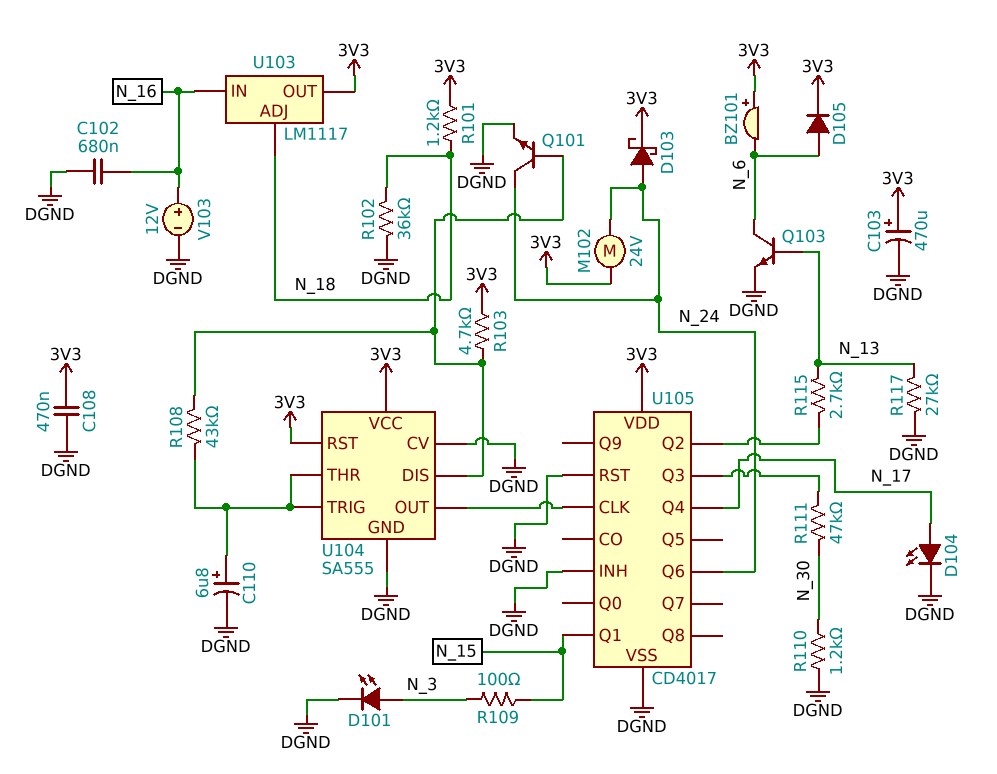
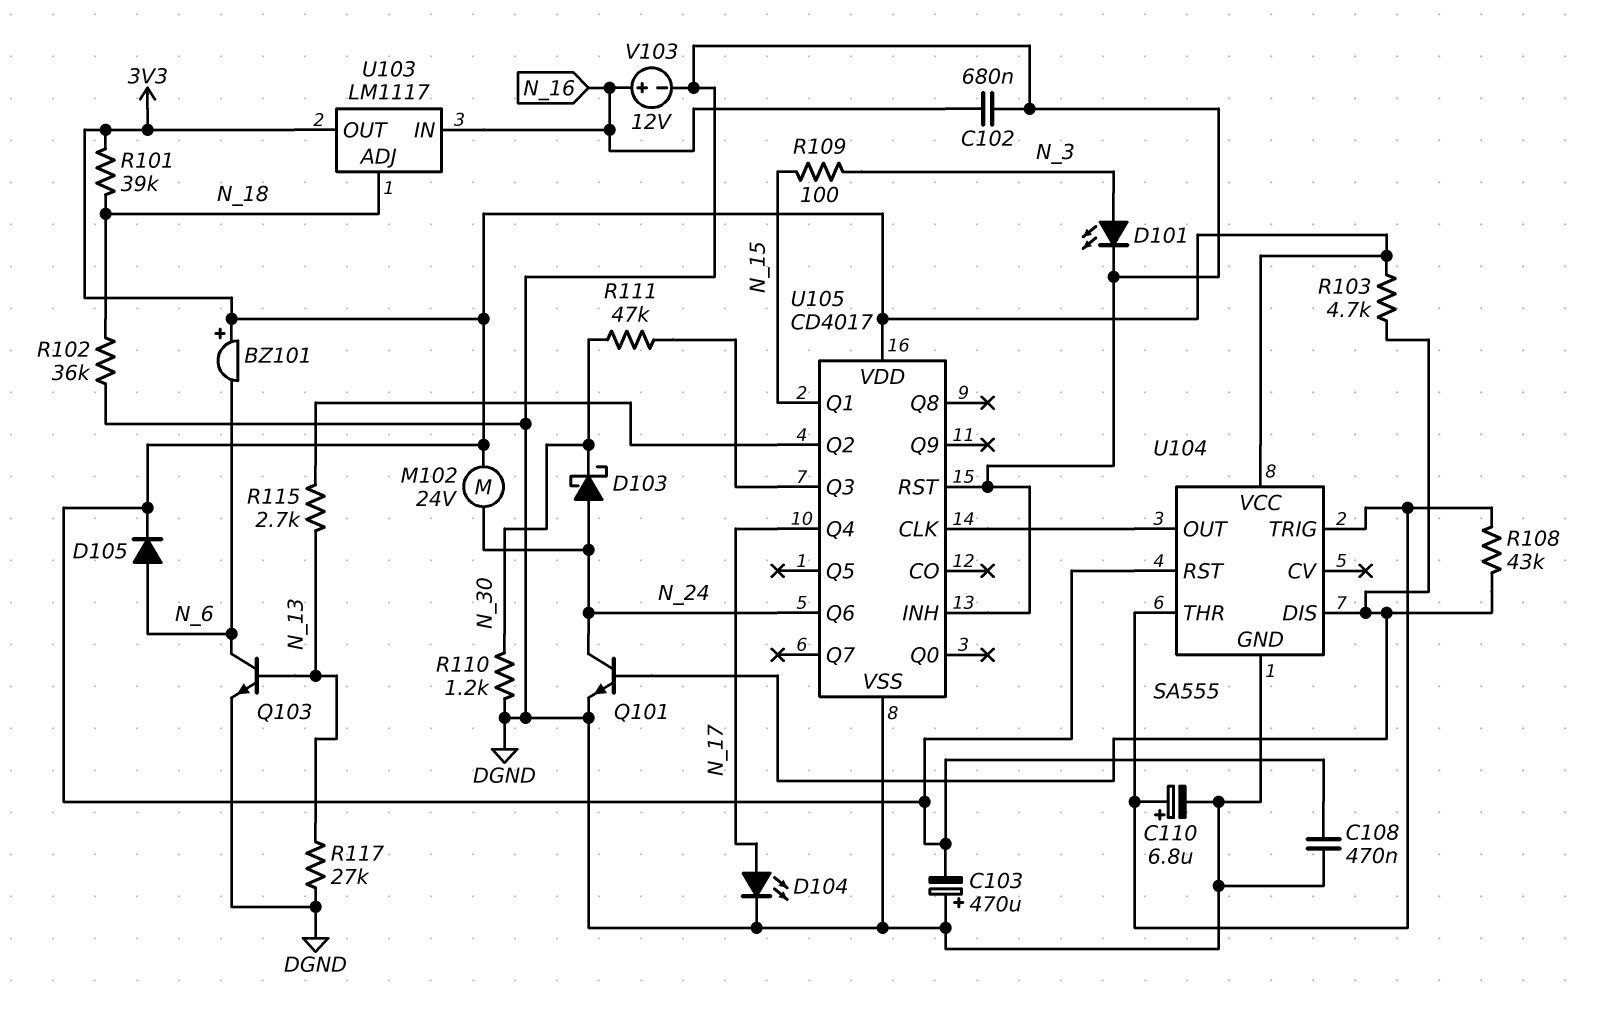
C103: 470uF (plus 3V3, minus DGND) -> 470uF (plus DGND, minus 3V3)
D103: schottky (A N_24, K 3V3) -> schottky (A N_24, K N_30)
R101: 1.2k (3V3, N_18) -> 39k (3V3, N_18)
U104 pin CV: DGND -> none

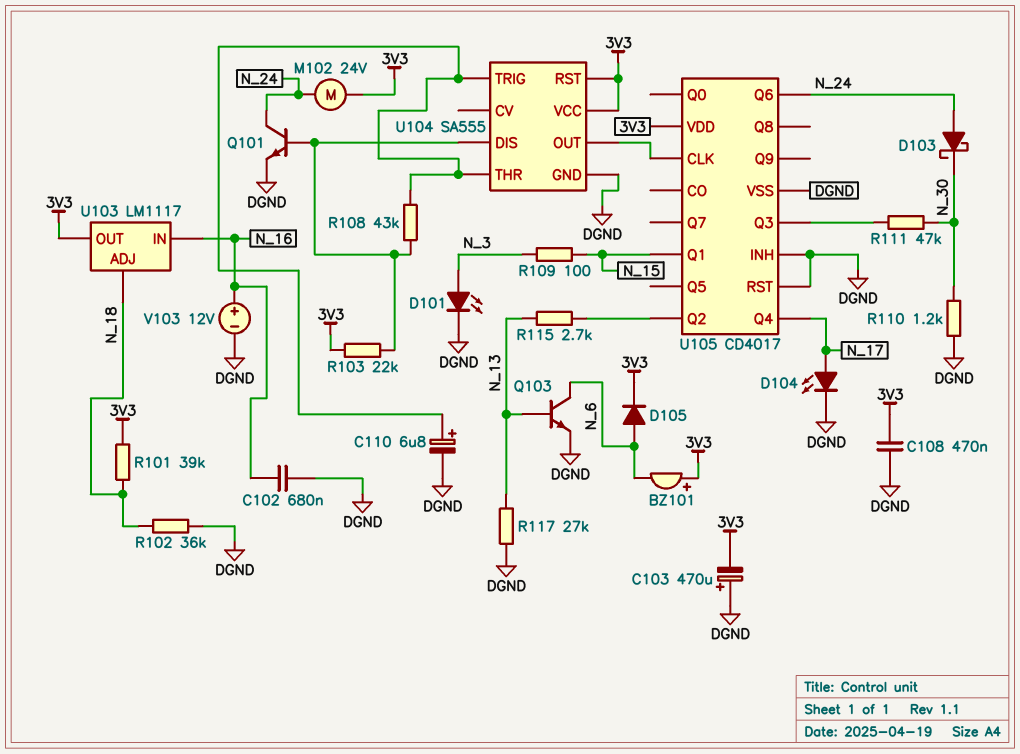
R103: 4.7k (3V3, U104/DIS) -> 22k (3V3, U104/DIS)

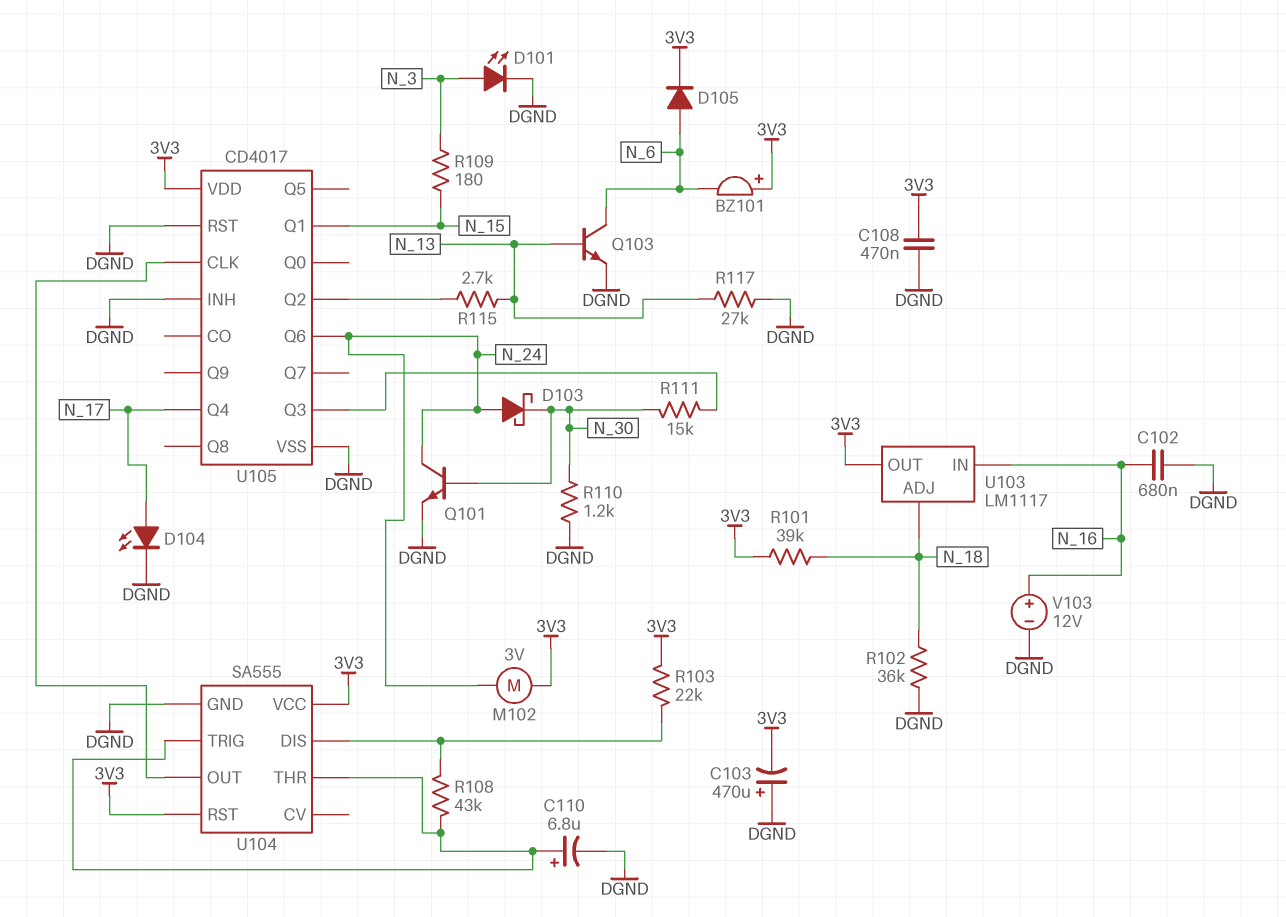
M102: motor 24V (3V3, N_24) -> motor 3V (3V3, N_24)
Q101: NPN (B U104/DIS, C N_24, E DGND) -> NPN (B N_30, C N_24, E DGND)
R109: 100 (N_3, N_15) -> 180 (N_3, N_15)
R111: 47k (N_30, U105/Q3) -> 15k (N_30, U105/Q3)

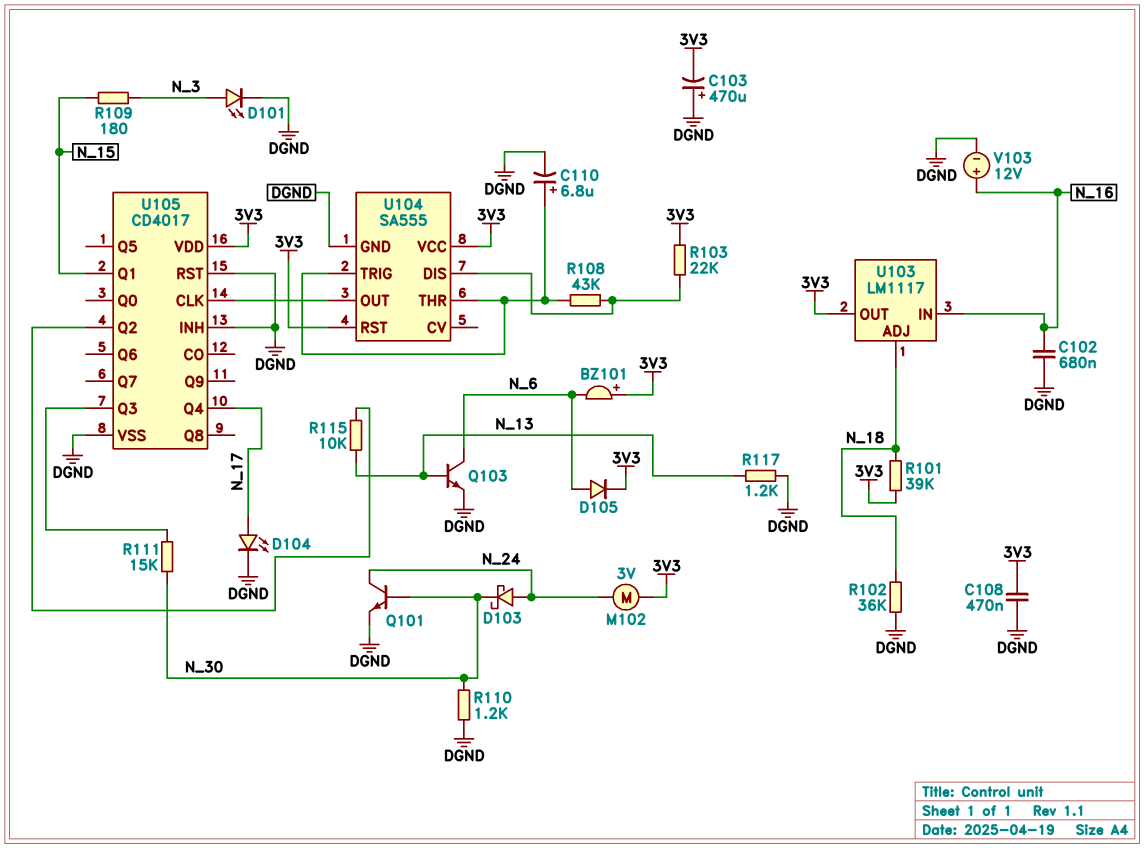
R115: 2.7k (N_13, U105/Q2) -> 10k (N_13, U105/Q2)
R117: 27k (DGND, N_13) -> 1.2k (DGND, N_13)
U105 pin Q6: N_24 -> none

